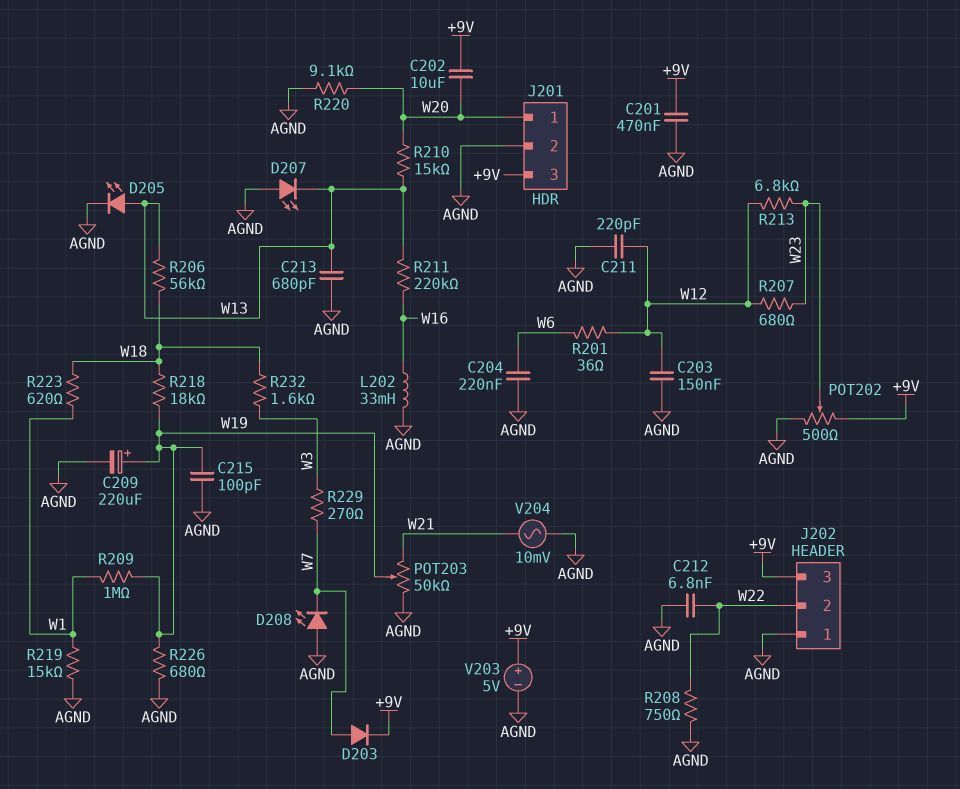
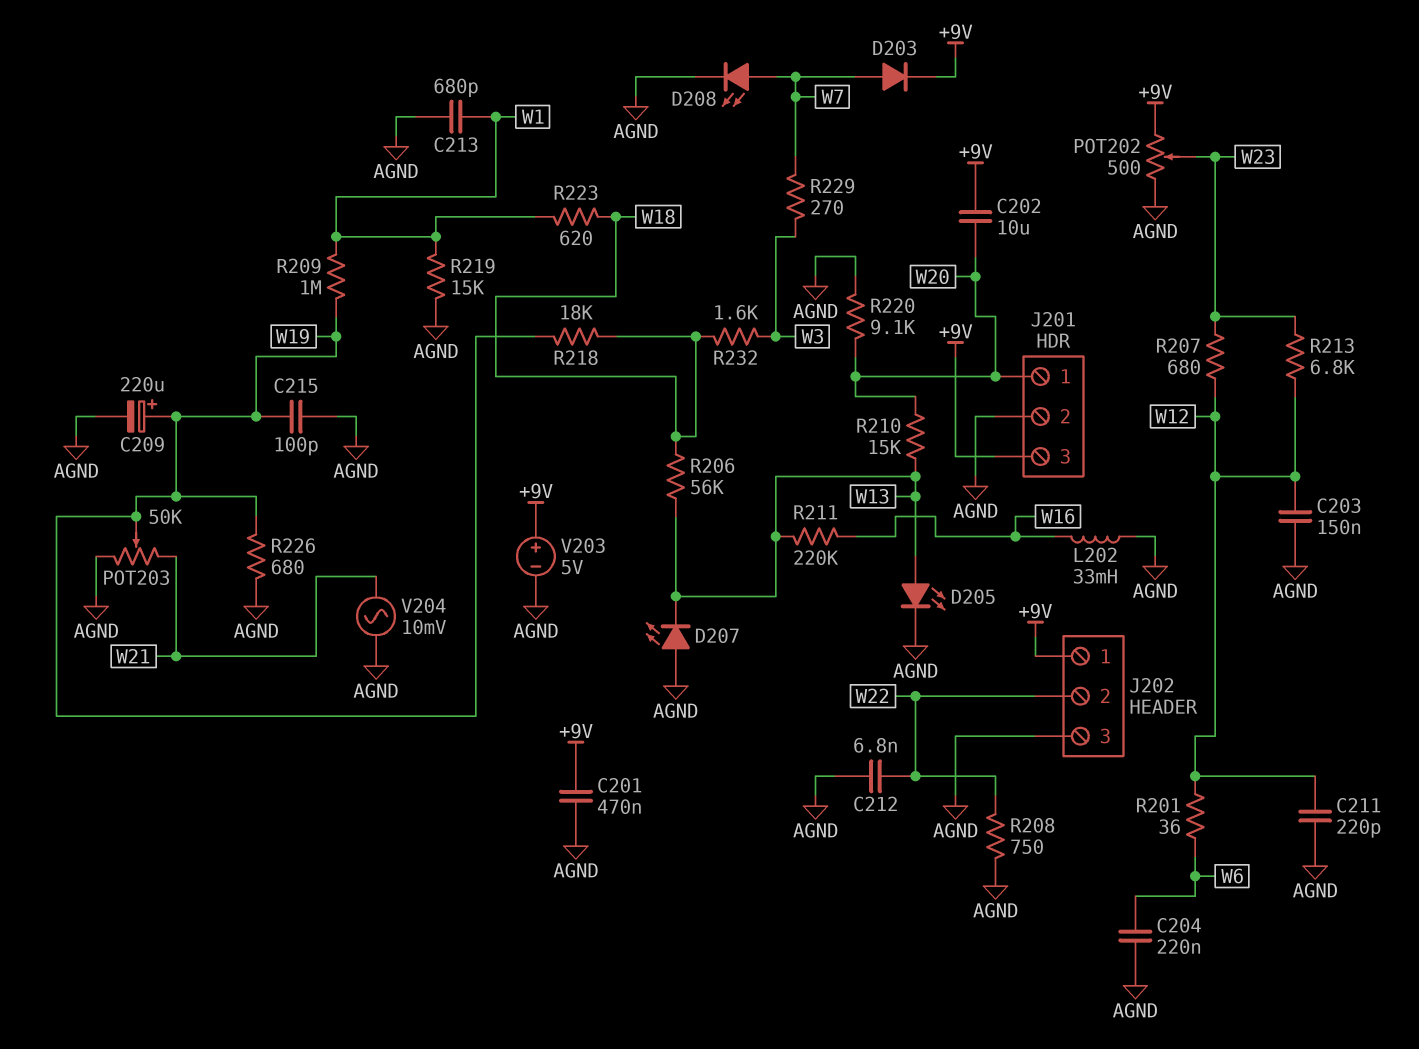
C213: 680pF (AGND, W13) -> 680pF (AGND, W1)
D208: LED (A AGND, K W7) -> LED (A W7, K AGND)
J202 pin 1: AGND -> +9V
J202 pin 3: +9V -> AGND

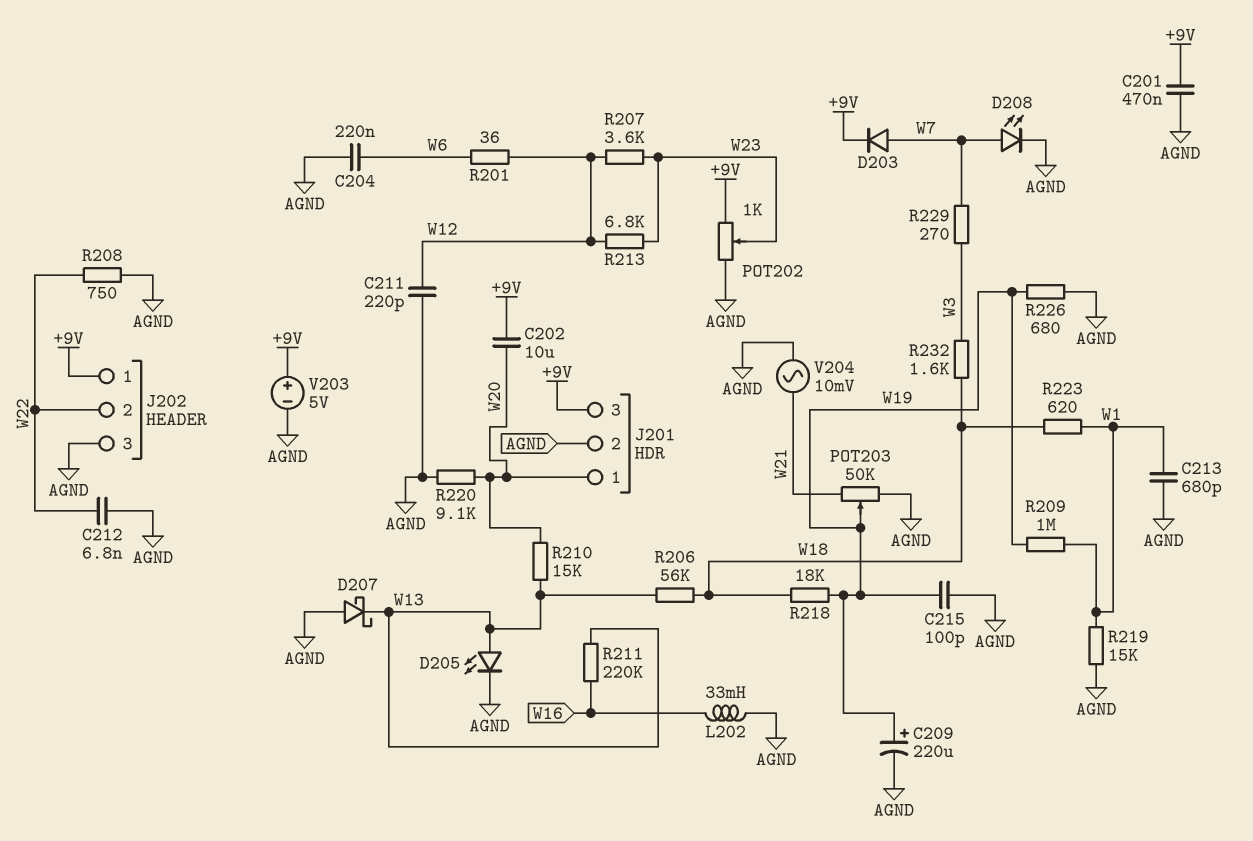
C203: 150nF (AGND, W12) -> none
D207: LED (A AGND, K W13) -> schottky (A AGND, K W13)
POT202: 500 (+9V, AGND, wiper W23) -> 1k (+9V, AGND, wiper W23)
R207: 680 (W12, W23) -> 3.6k (W12, W23)

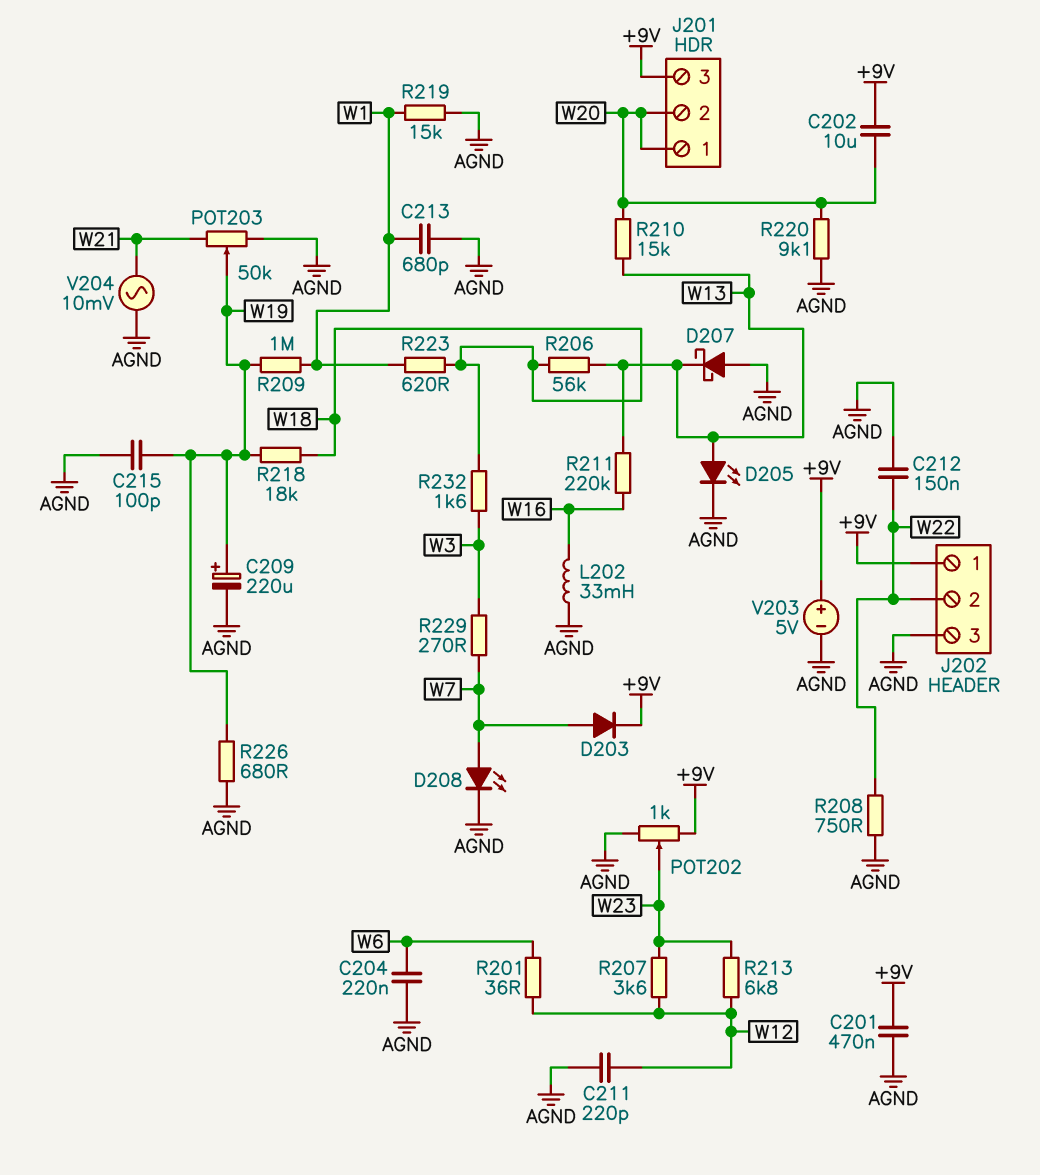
C212: 6.8nF (AGND, W22) -> 150nF (AGND, W22)
J201 pin 2: AGND -> W20

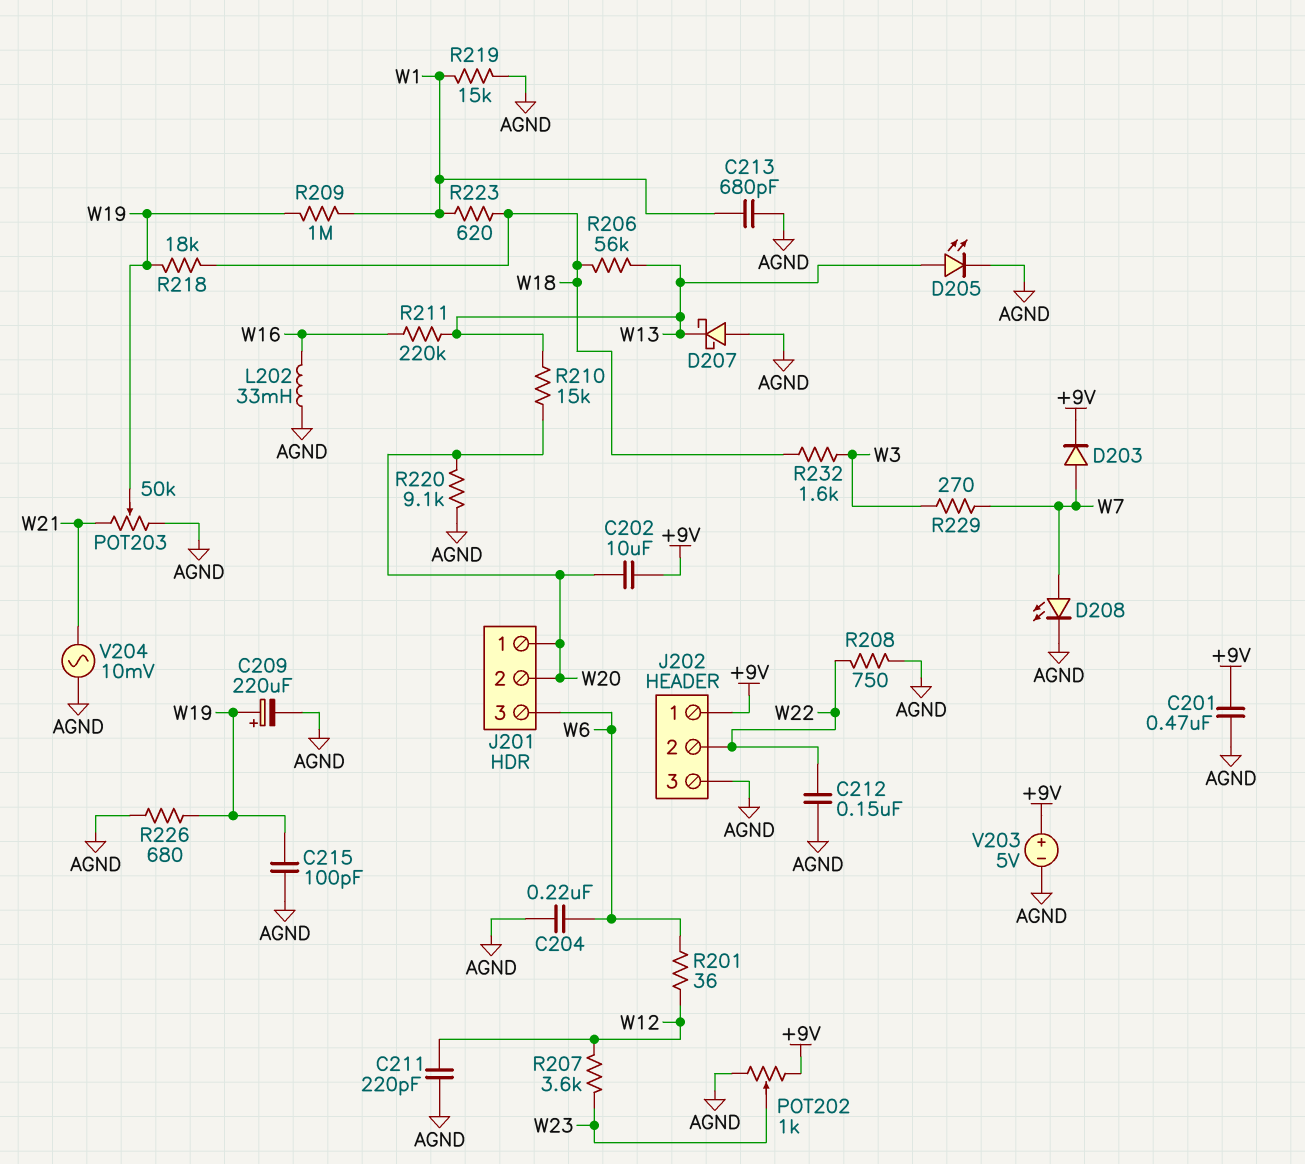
J201 pin 3: +9V -> W6
R213: 6.8k (W12, W23) -> none

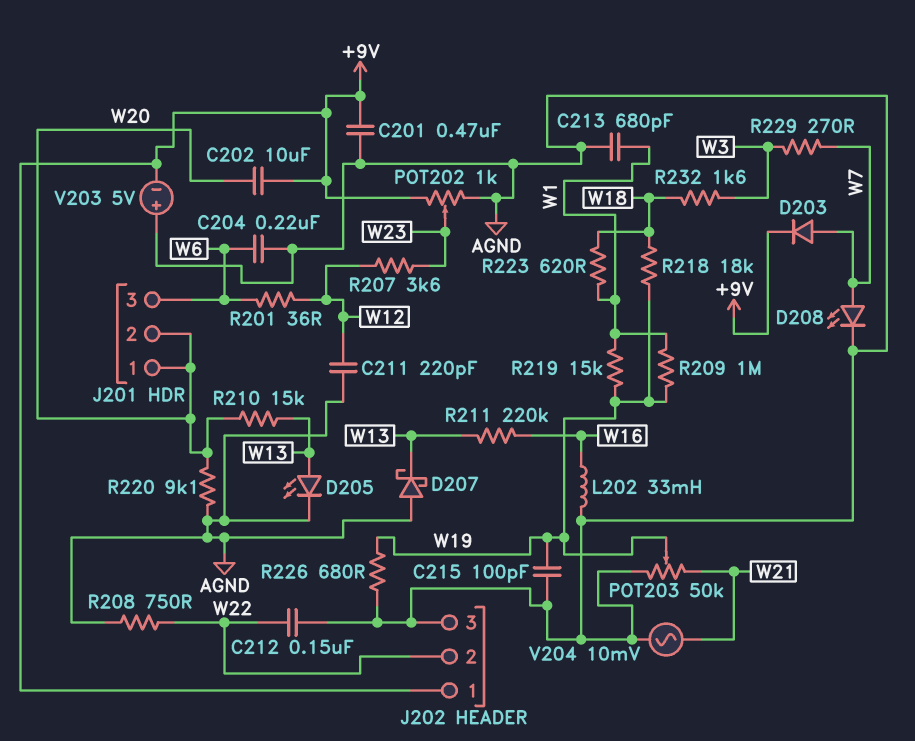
C209: 220uF (plus W19, minus AGND) -> none
R206: 56k (W13, W18) -> none
R219: 15k (AGND, W1) -> 15k (W1, W19)
V203: 5V (plus +9V, minus AGND) -> 5V (plus AGND, minus +9V)

